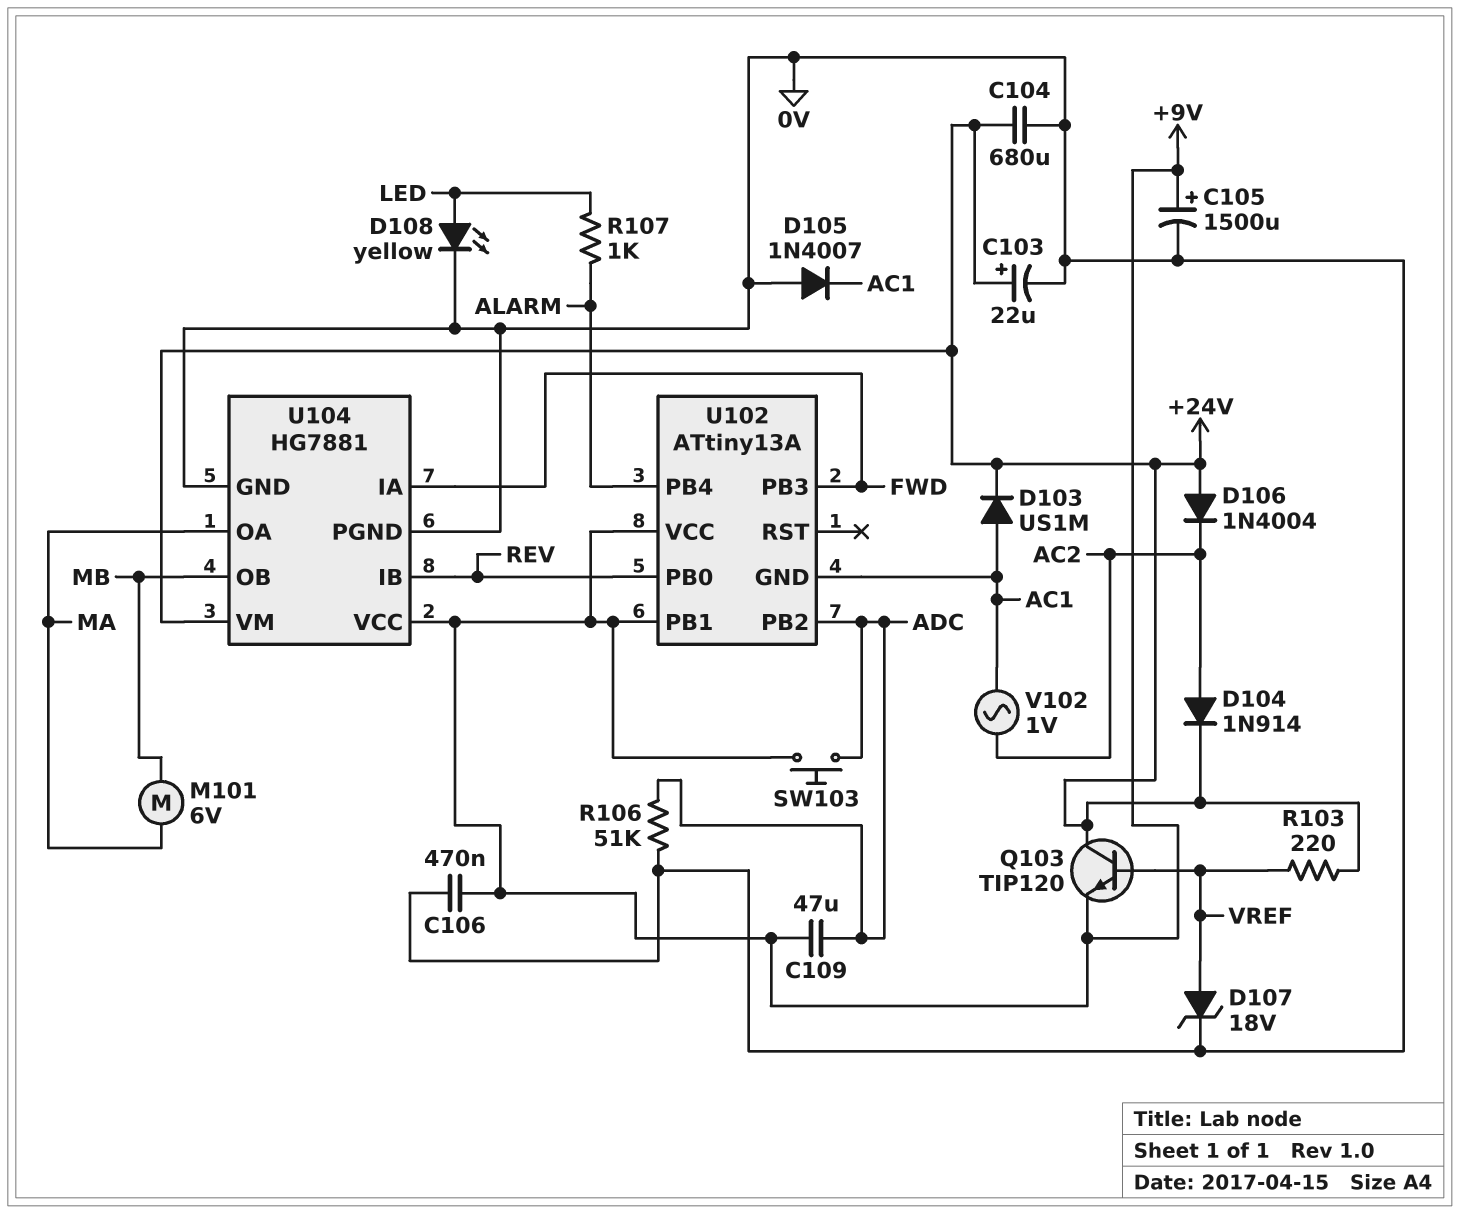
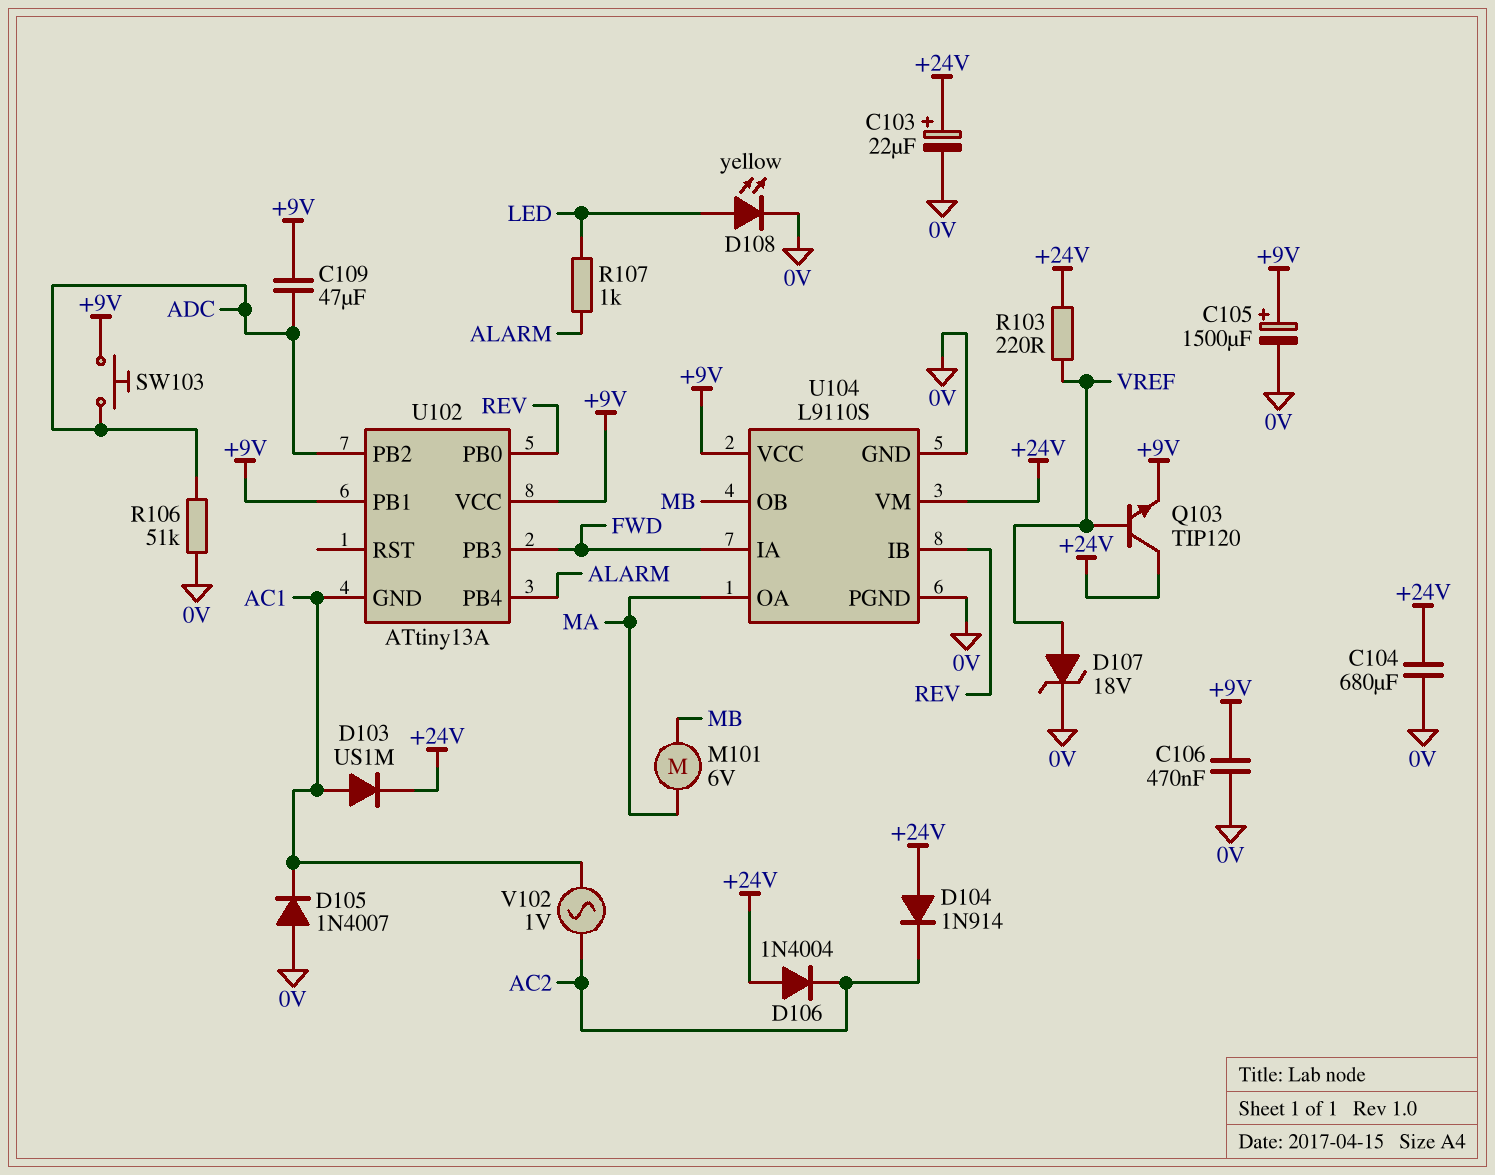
D104: diode 1N914 (A AC2, K +24V) -> diode 1N914 (A +24V, K AC2)
U104: HG7881 -> L9110S

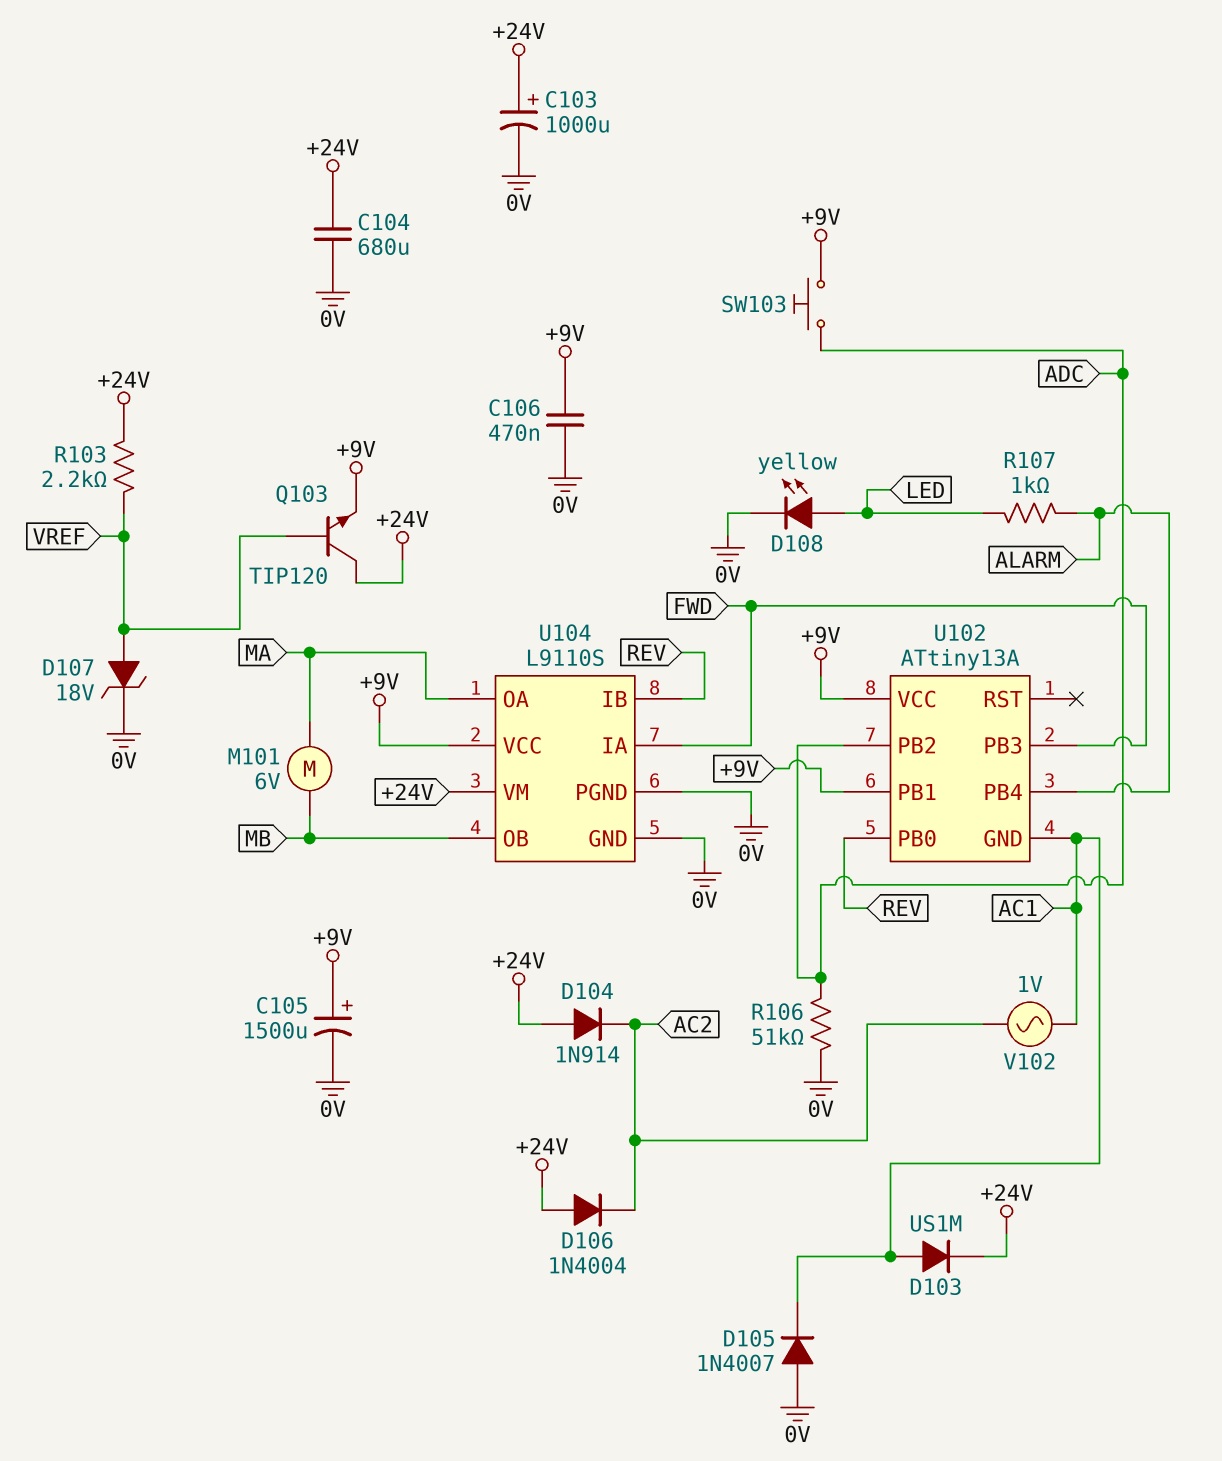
C103: 22uF (plus +24V, minus 0V) -> 1000uF (plus +24V, minus 0V)
C109: 47uF (+9V, ADC) -> none
R103: 220 (+24V, VREF) -> 2.2k (+24V, VREF)

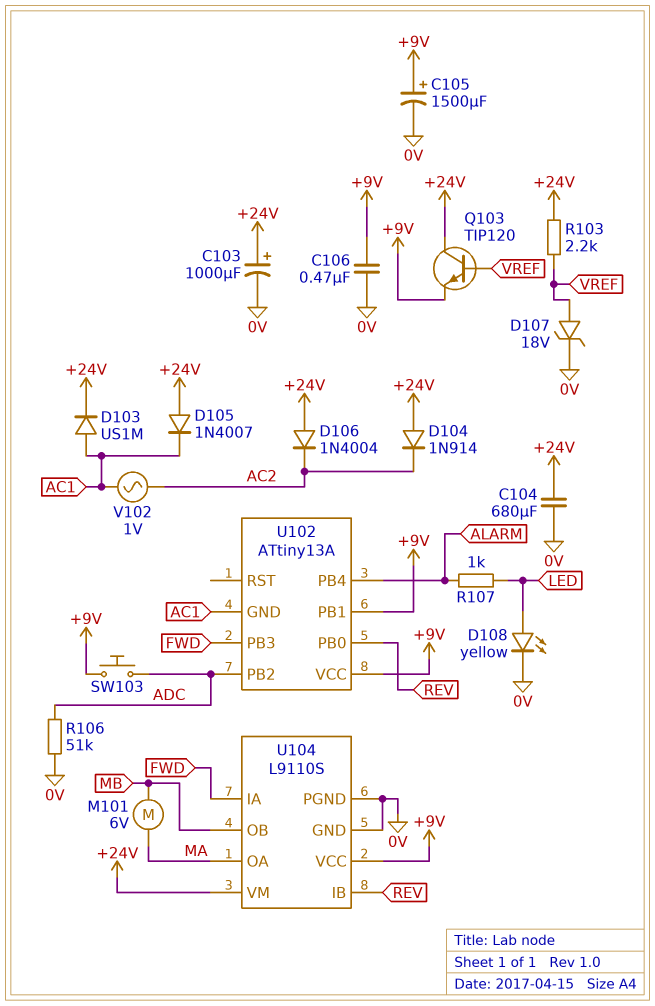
D105: diode 1N4007 (A 0V, K AC1) -> diode 1N4007 (A +24V, K AC1)

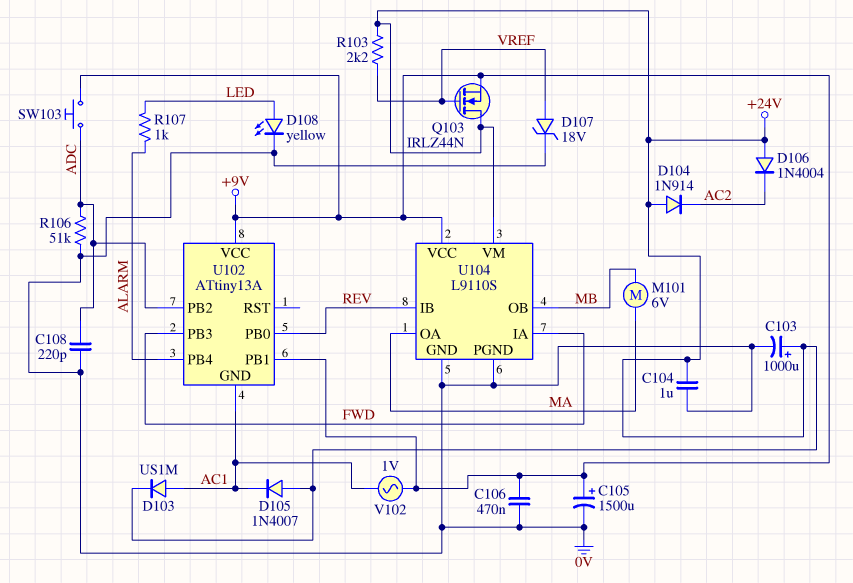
C104: 680uF (+24V, 0V) -> 1uF (+24V, 0V)
C108: none -> 220pF (0V, ADC)
Q103: NPN TIP120 (B VREF, C +24V, E +9V) -> NMOS IRLZ44N (G VREF, D +24V, S +9V)
V102: AC 1V (AC1, AC2) -> AC 1V (+9V, AC1)

